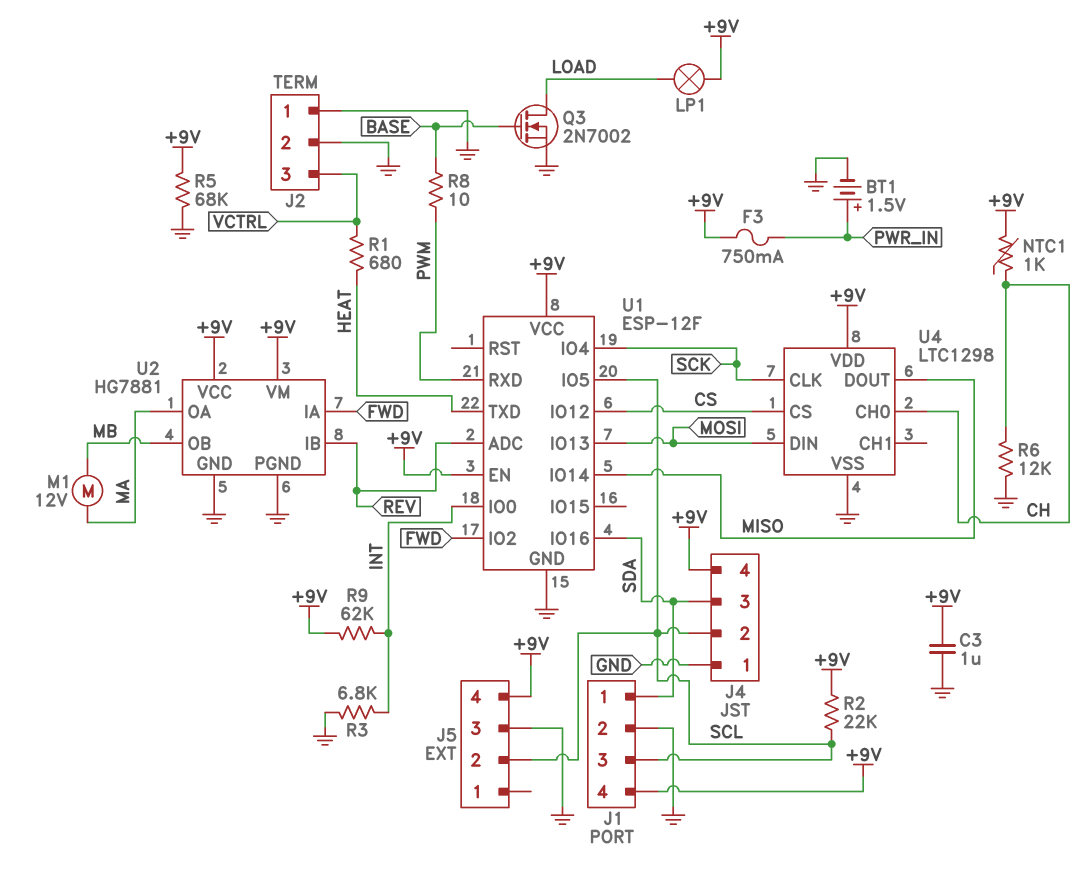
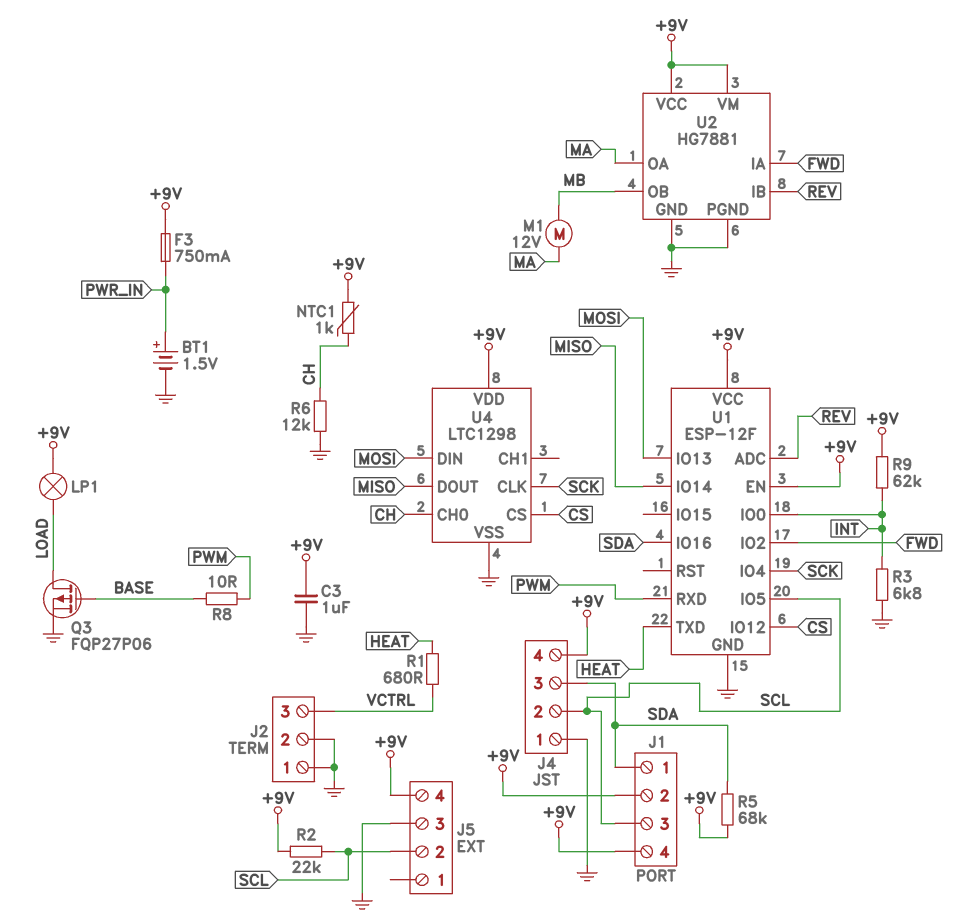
J1 pin 2: GND -> +9V
Q3: NMOS 2N7002 (G BASE, D LOAD, S GND) -> PMOS FQP27P06 (G BASE, D LOAD, S GND)
R5: 68k (+9V, GND) -> 68k (+9V, SDA)

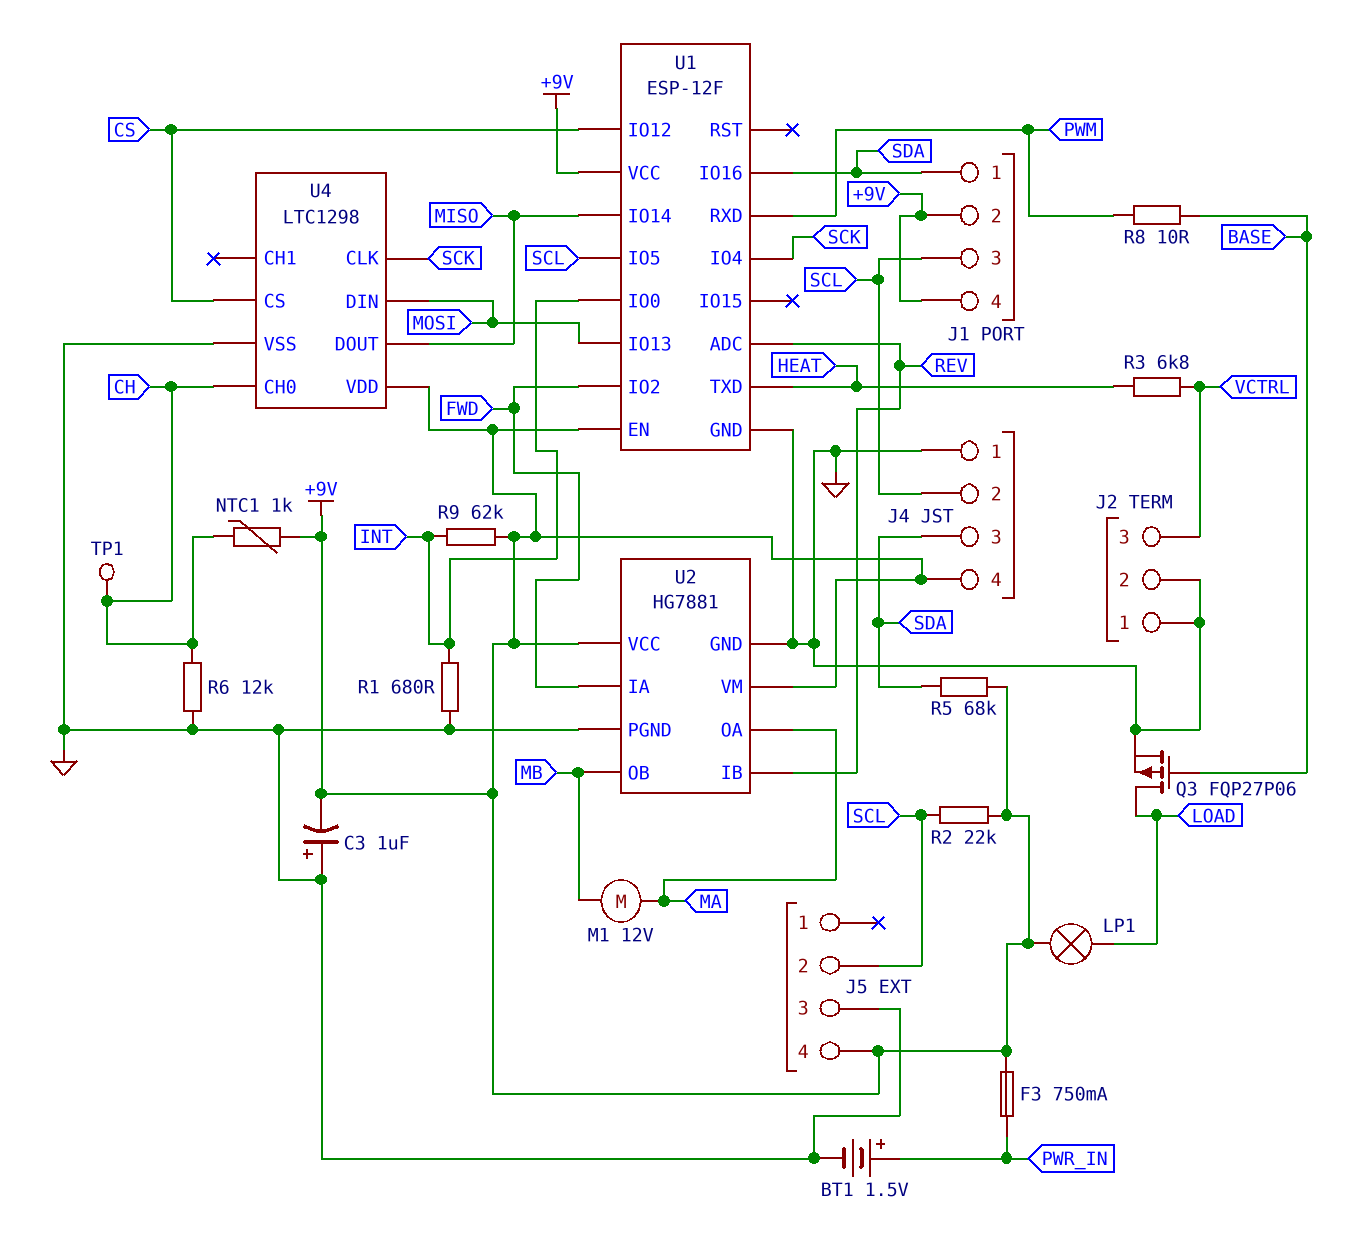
C3: 1uF (+9V, GND) -> 1uF (plus GND, minus +9V)
R1: 680 (HEAT, VCTRL) -> 680 (GND, INT)
R3: 6.8k (GND, INT) -> 6.8k (HEAT, VCTRL)
TP1: none -> test point (CH)

